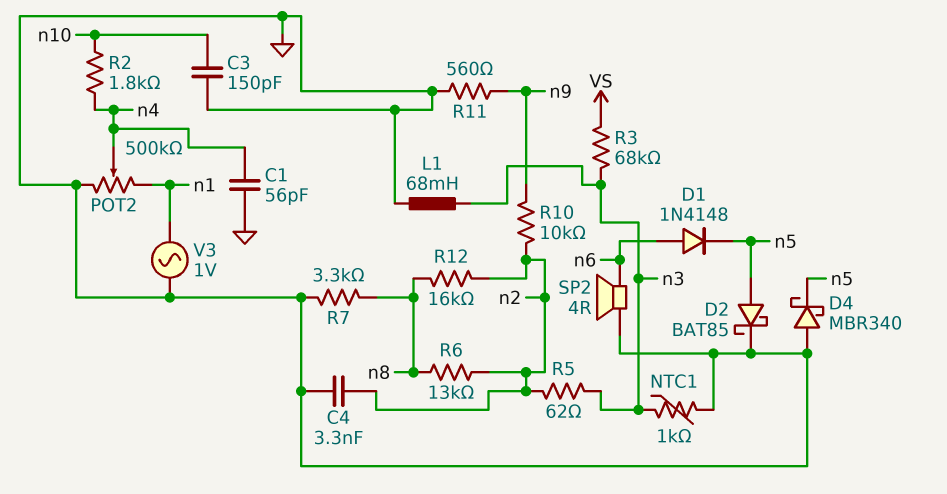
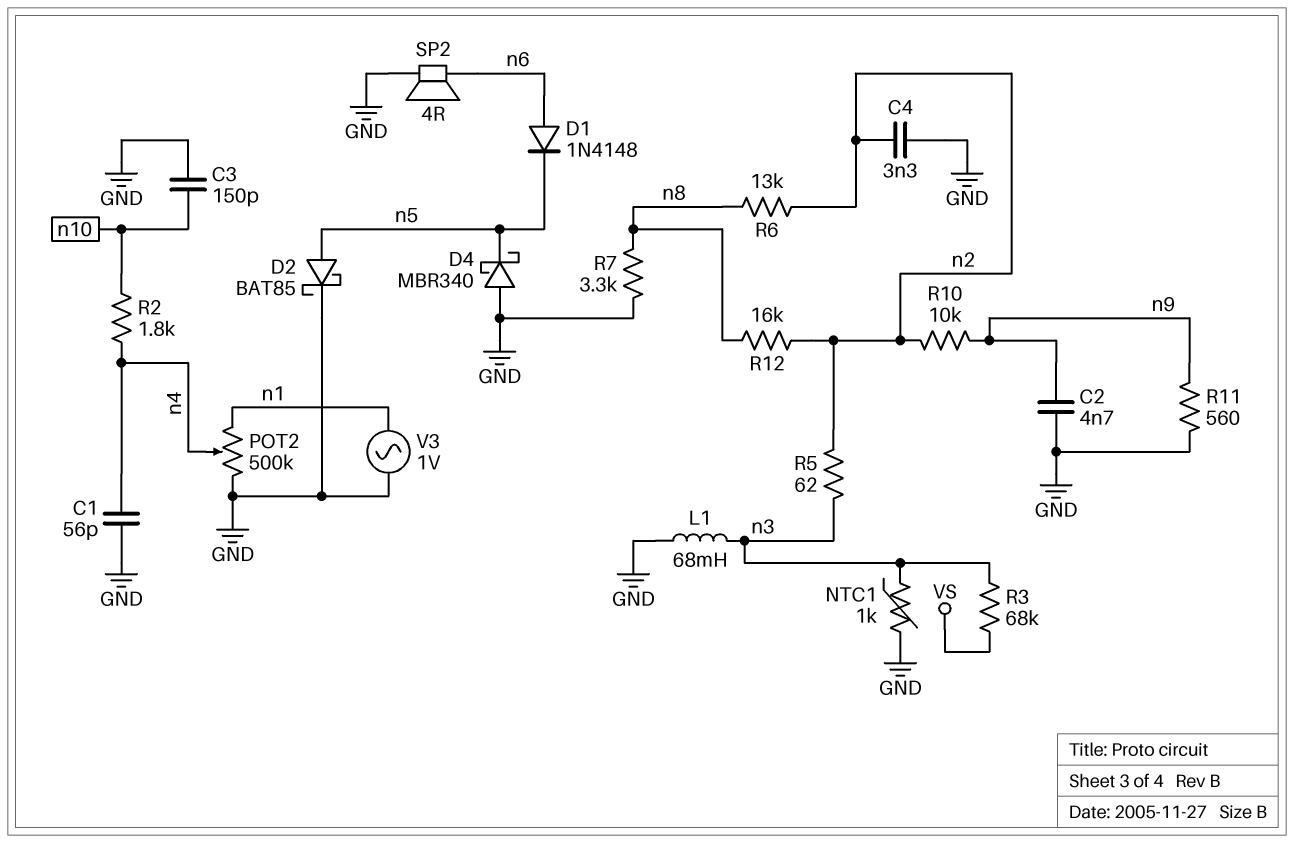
C2: none -> 4.7nF (GND, n9)

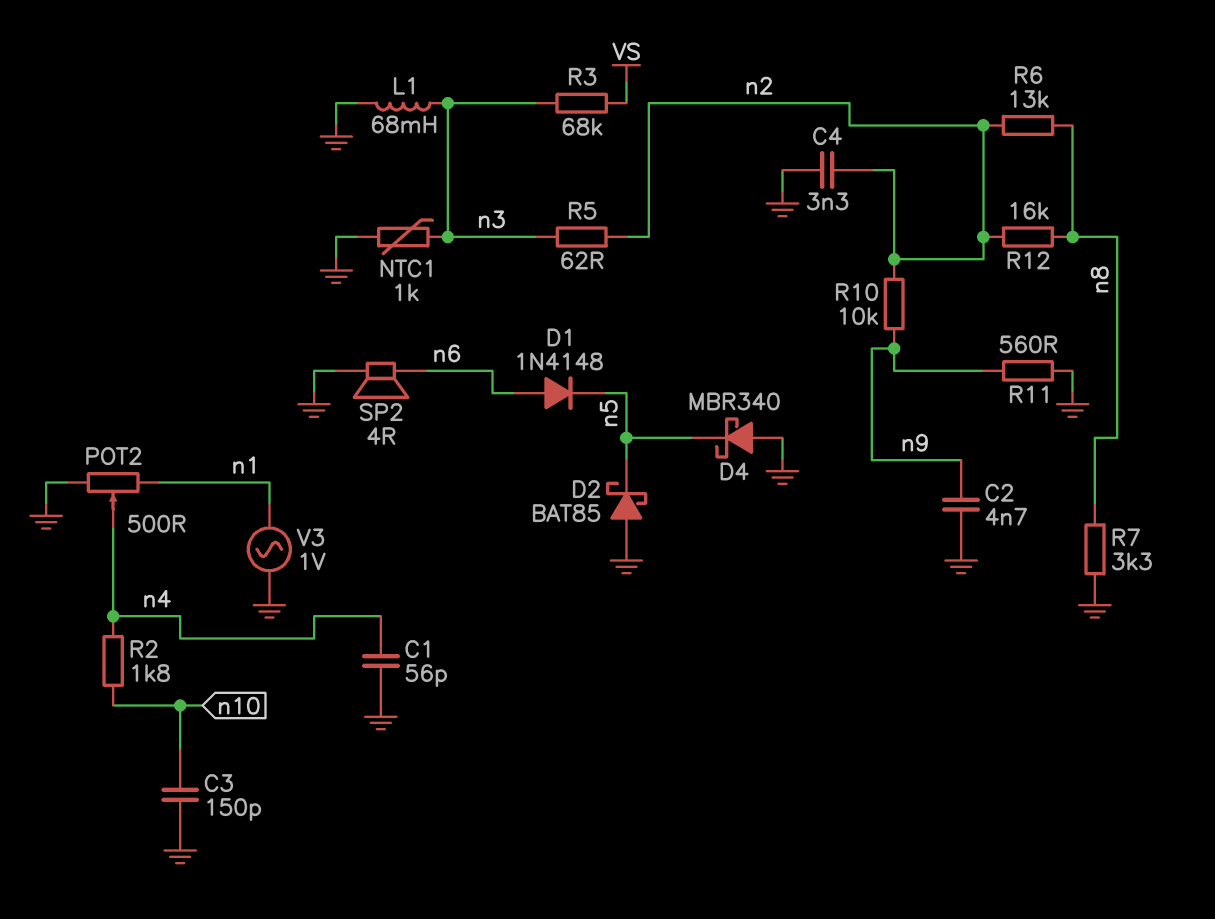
D2: schottky BAT85 (A n5, K GND) -> schottky BAT85 (A GND, K n5)
POT2: 500k (GND, n1, wiper n4) -> 500 (GND, n1, wiper n4)

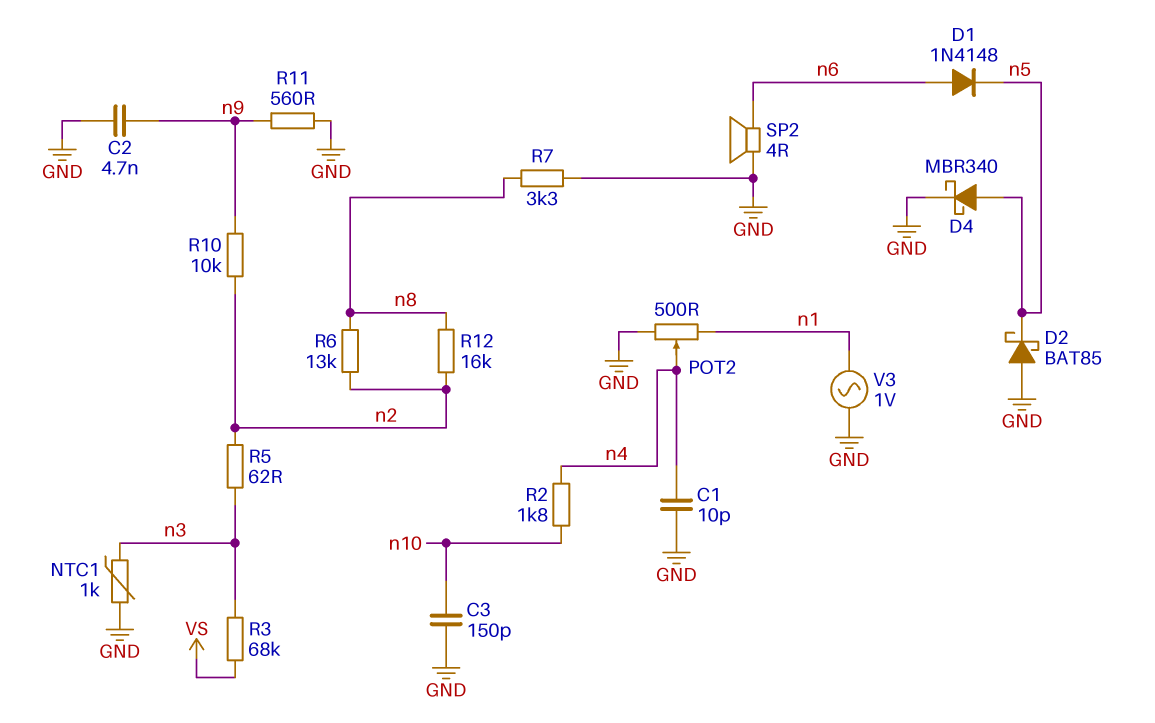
C1: 56pF (GND, n4) -> 10pF (GND, n4)
C4: 3.3nF (GND, n2) -> none
D4: schottky MBR340 (A GND, K n5) -> schottky MBR340 (A n5, K GND)
L1: 68mH (GND, n3) -> none

